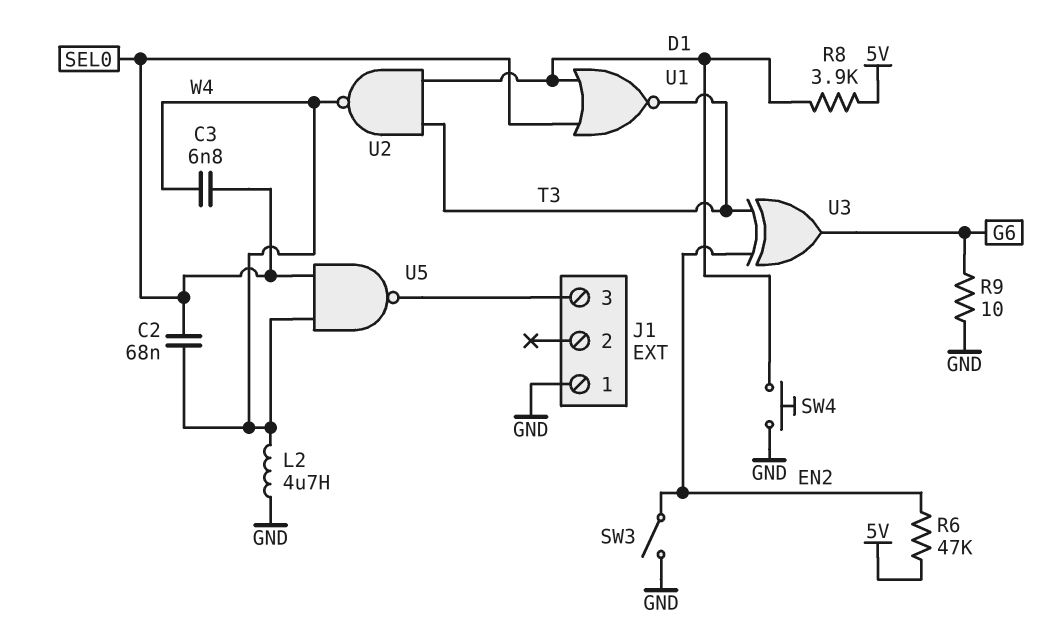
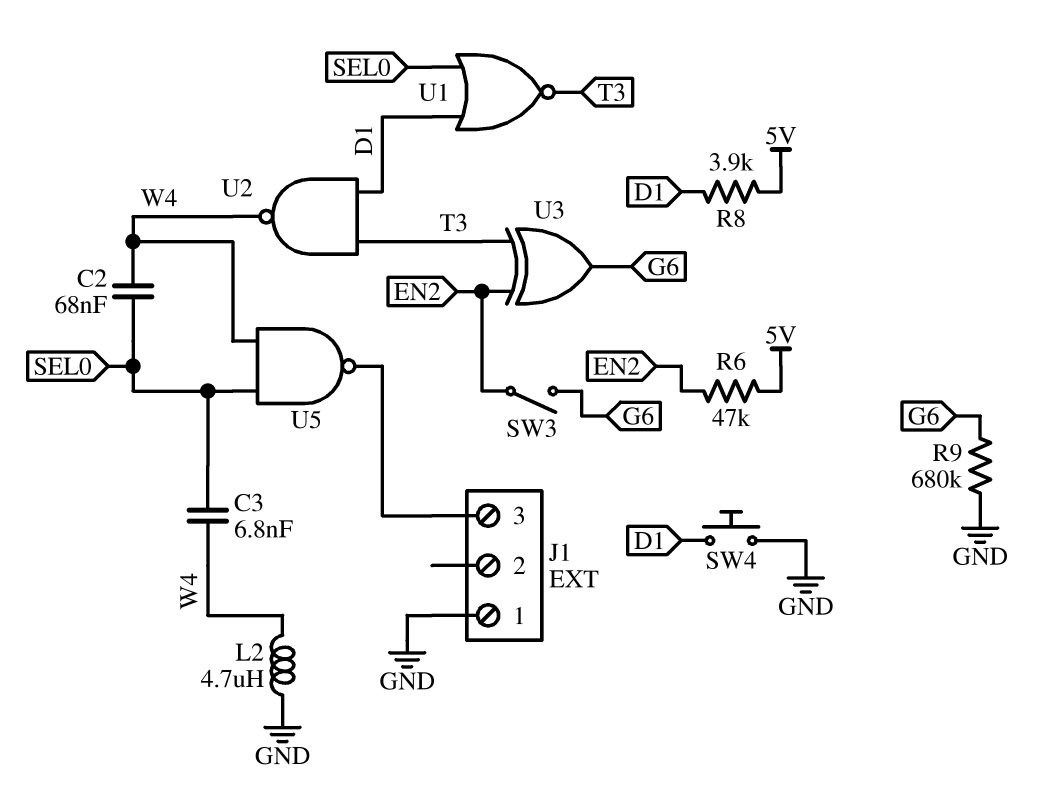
R9: 10 (G6, GND) -> 680k (G6, GND)
SW3: switch (EN2, GND) -> switch (EN2, G6)

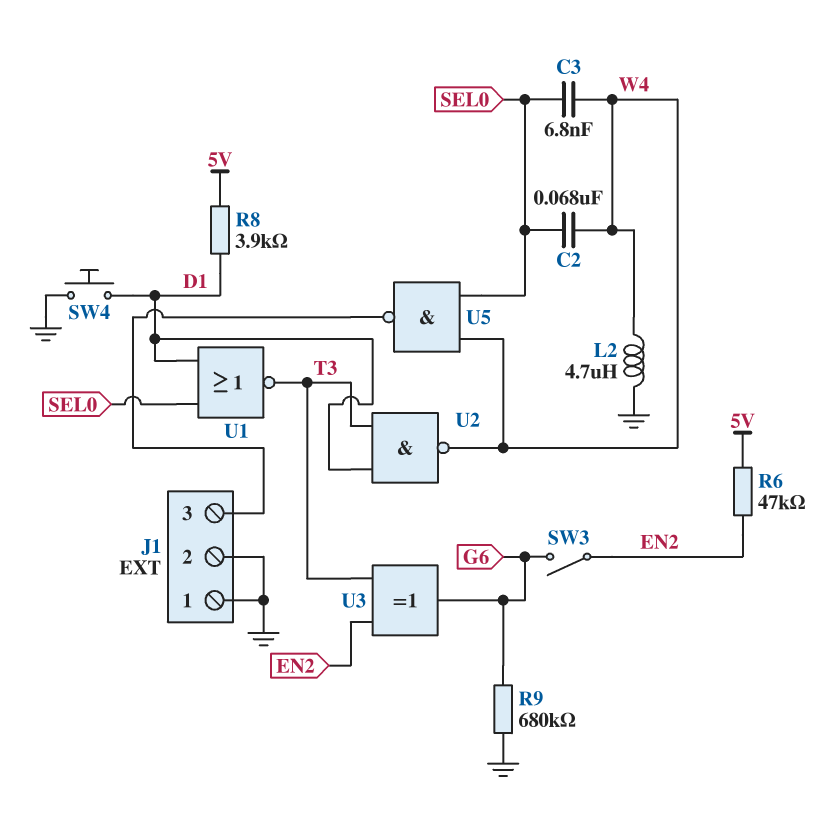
J1 pin 2: none -> GND

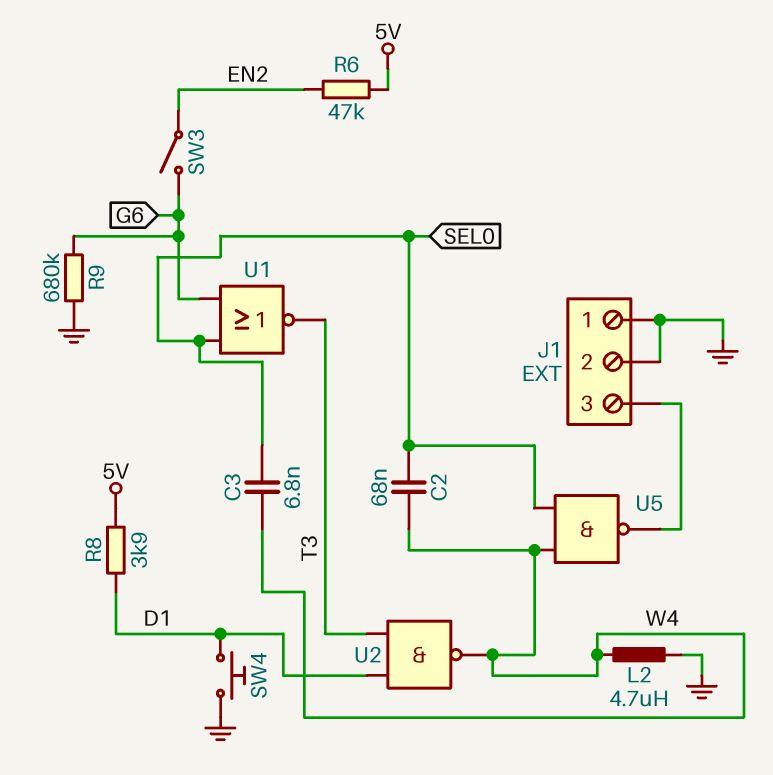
U1: NOR (in D1, in SEL0, out T3) -> NOR (in G6, in SEL0, out T3)
U3: XOR (in EN2, in T3, out G6) -> none

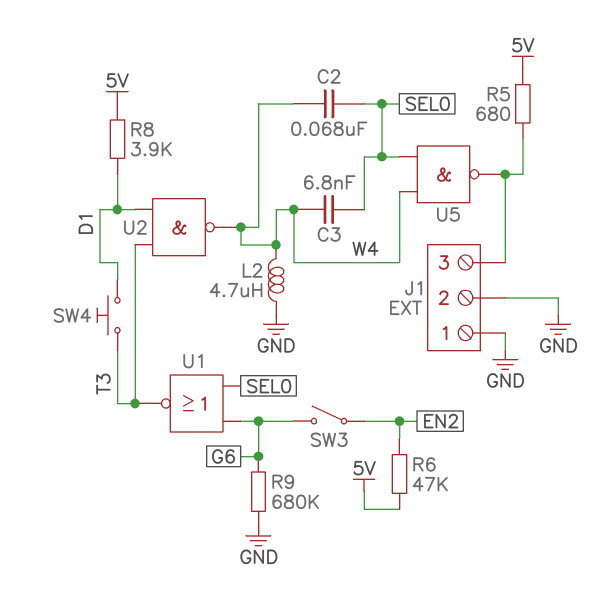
R5: none -> 680 (5V, J1/3)
SW4: button (D1, GND) -> button (D1, T3)

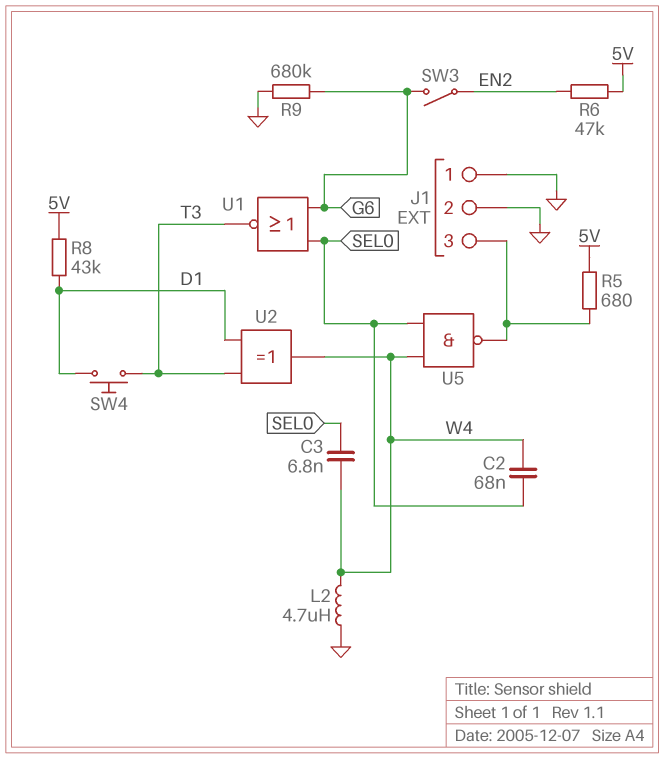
R8: 3.9k (5V, D1) -> 43k (5V, D1)
U2: NAND (in D1, in T3, out W4) -> XOR (in D1, in T3, out W4)

